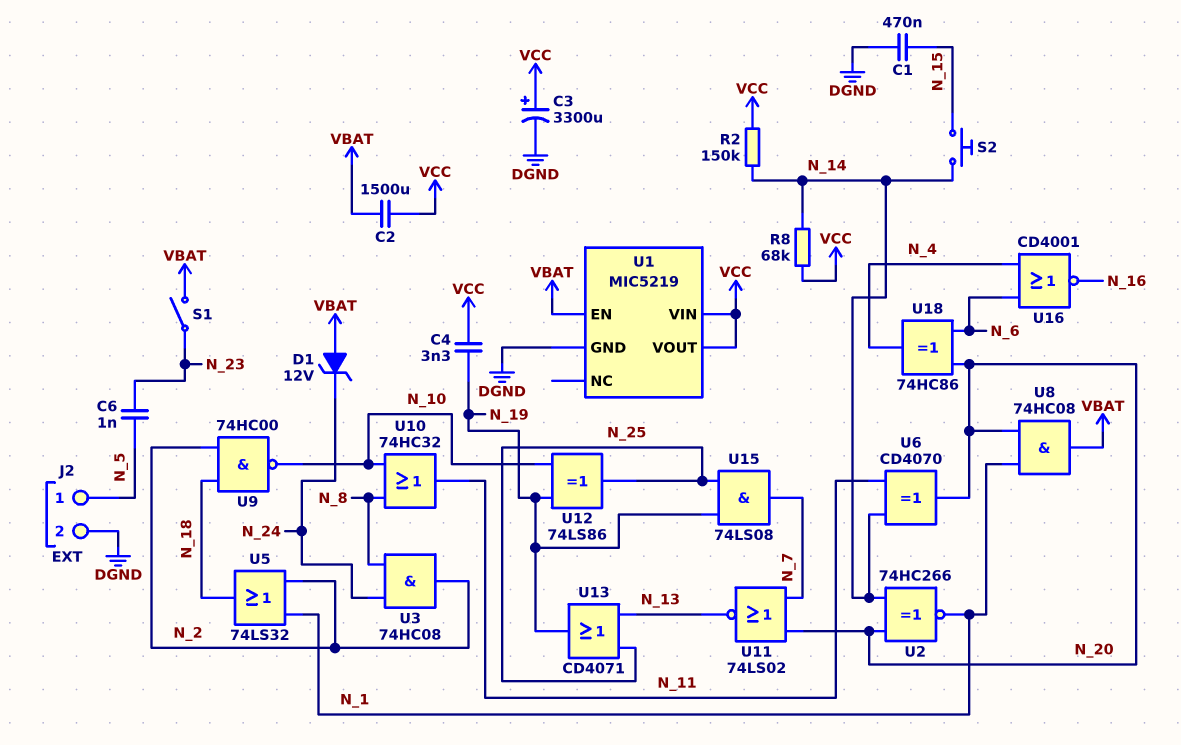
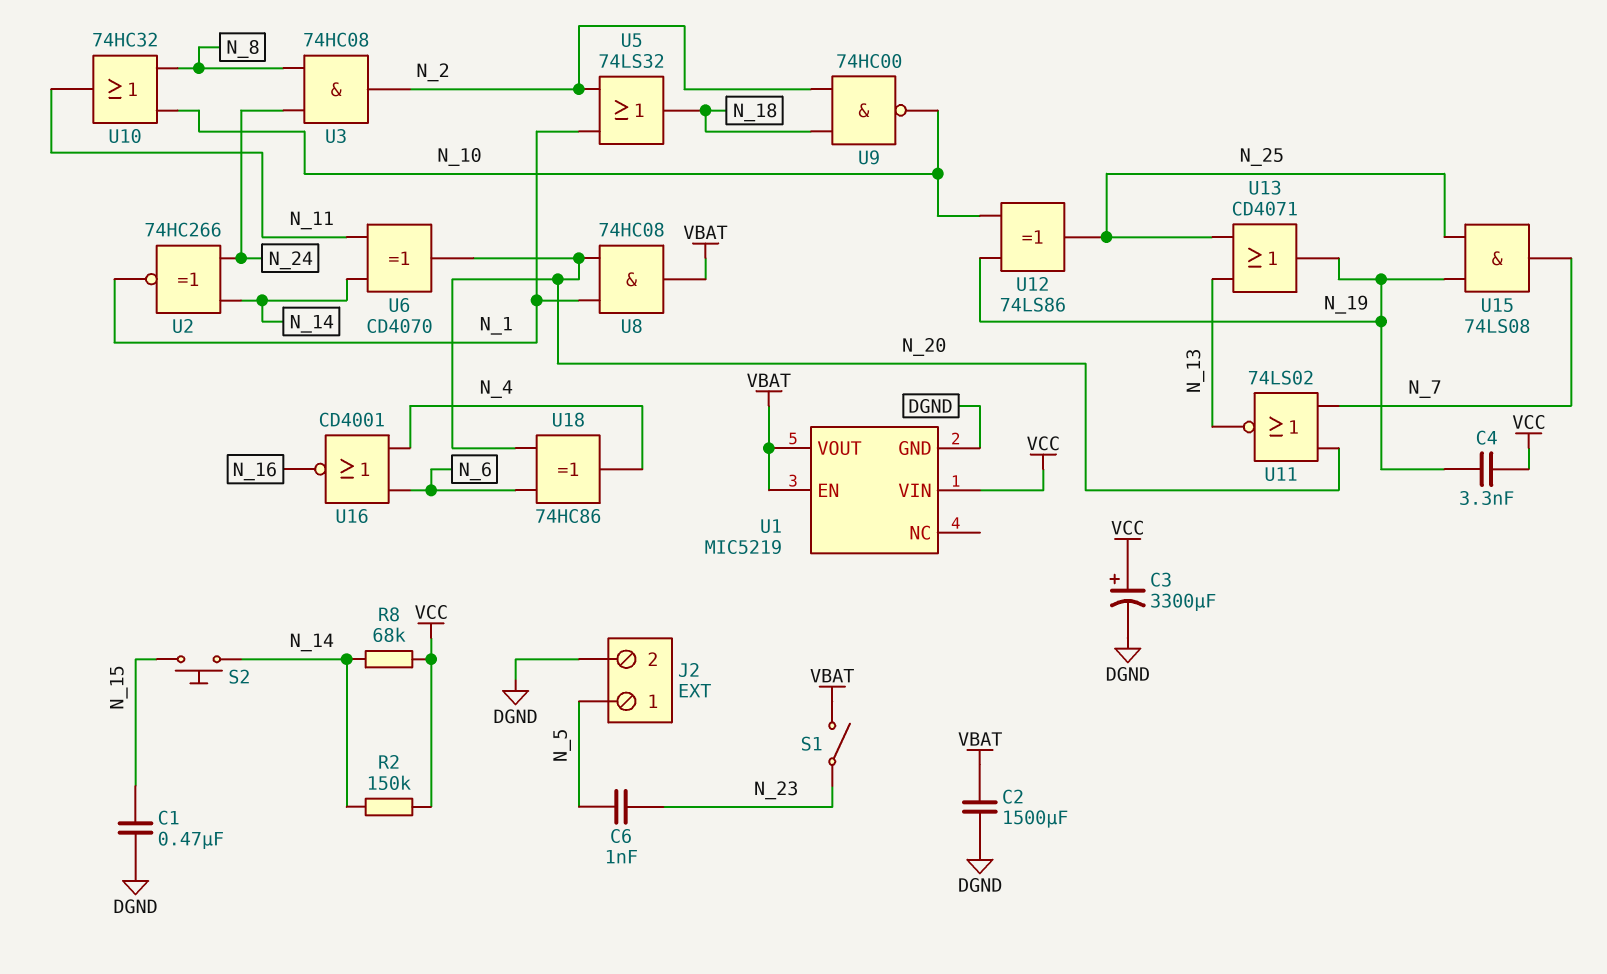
C2: 1500uF (VBAT, VCC) -> 1500uF (DGND, VBAT)
D1: zener 12V (A VBAT, K N_24) -> none
U1 pin VOUT: VCC -> VBAT
U2: XNOR 74HC266 (in N_14, in N_20, out N_1) -> XNOR 74HC266 (in N_14, in N_24, out N_1)

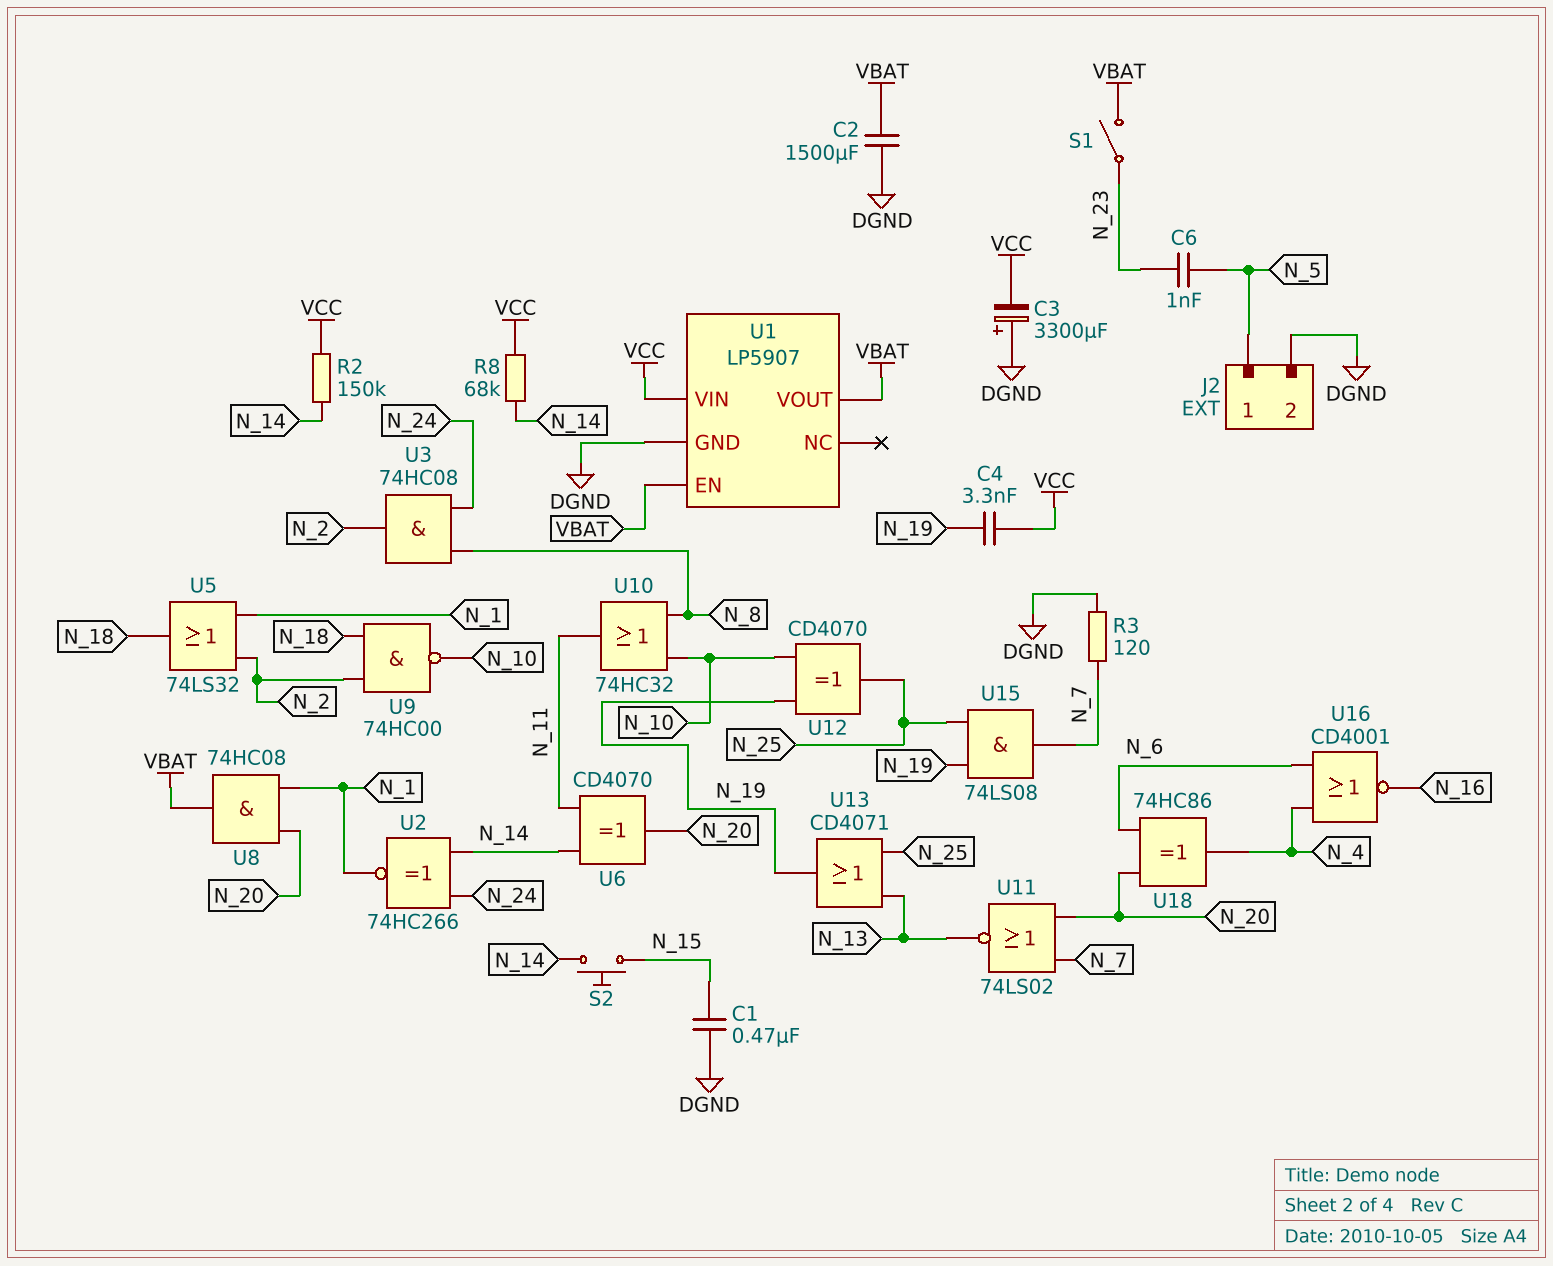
C3: 3300uF (plus VCC, minus DGND) -> 3300uF (plus DGND, minus VCC)
R3: none -> 120 (DGND, N_7)
U1: MIC5219 -> LP5907
U12: XOR 74LS86 (in N_10, in N_19, out N_25) -> XOR CD4070 (in N_10, in N_19, out N_25)

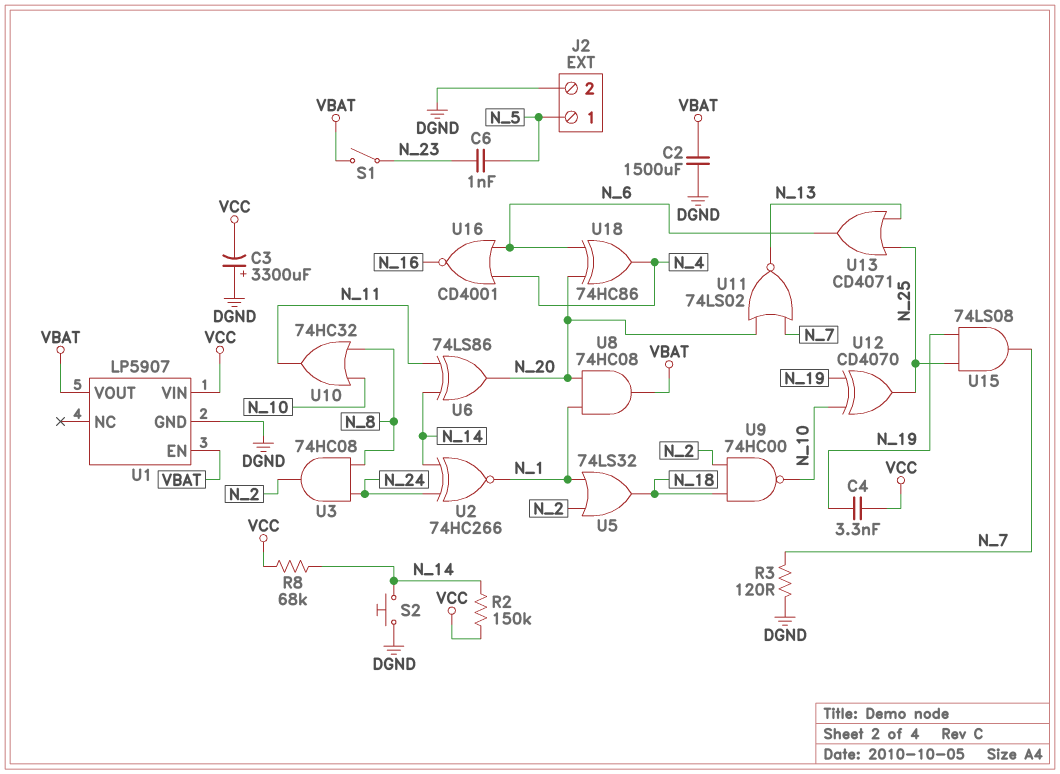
C1: 470nF (DGND, N_15) -> none
S2: button (N_14, N_15) -> button (DGND, N_14)
U6: XOR CD4070 (in N_11, in N_14, out N_20) -> XOR 74LS86 (in N_11, in N_14, out N_20)
U13: OR CD4071 (in N_13, in N_25, out N_19) -> OR CD4071 (in N_13, in N_25, out N_6)

